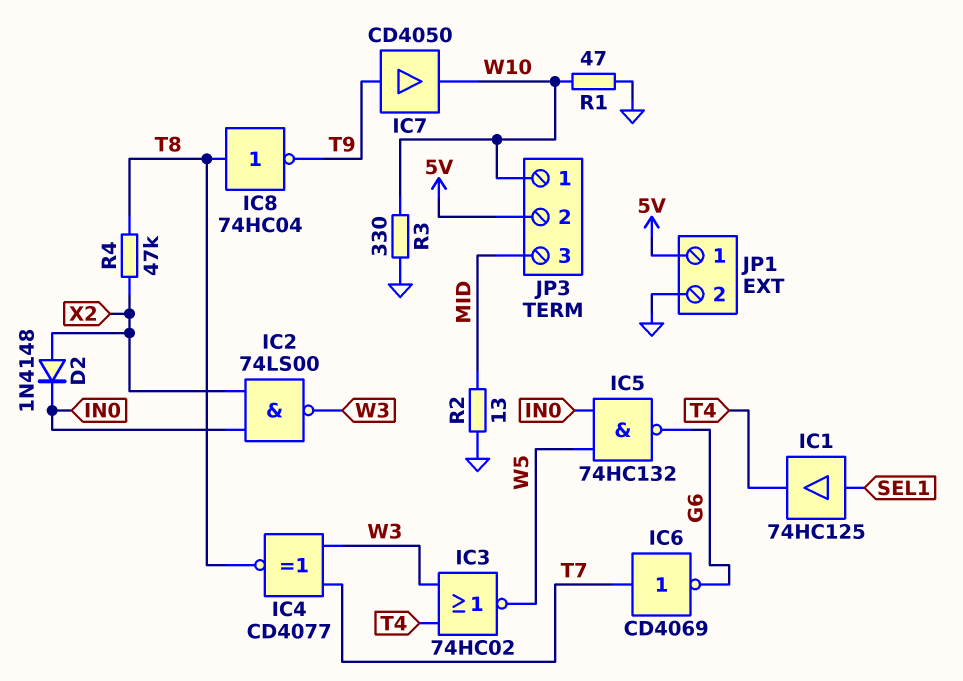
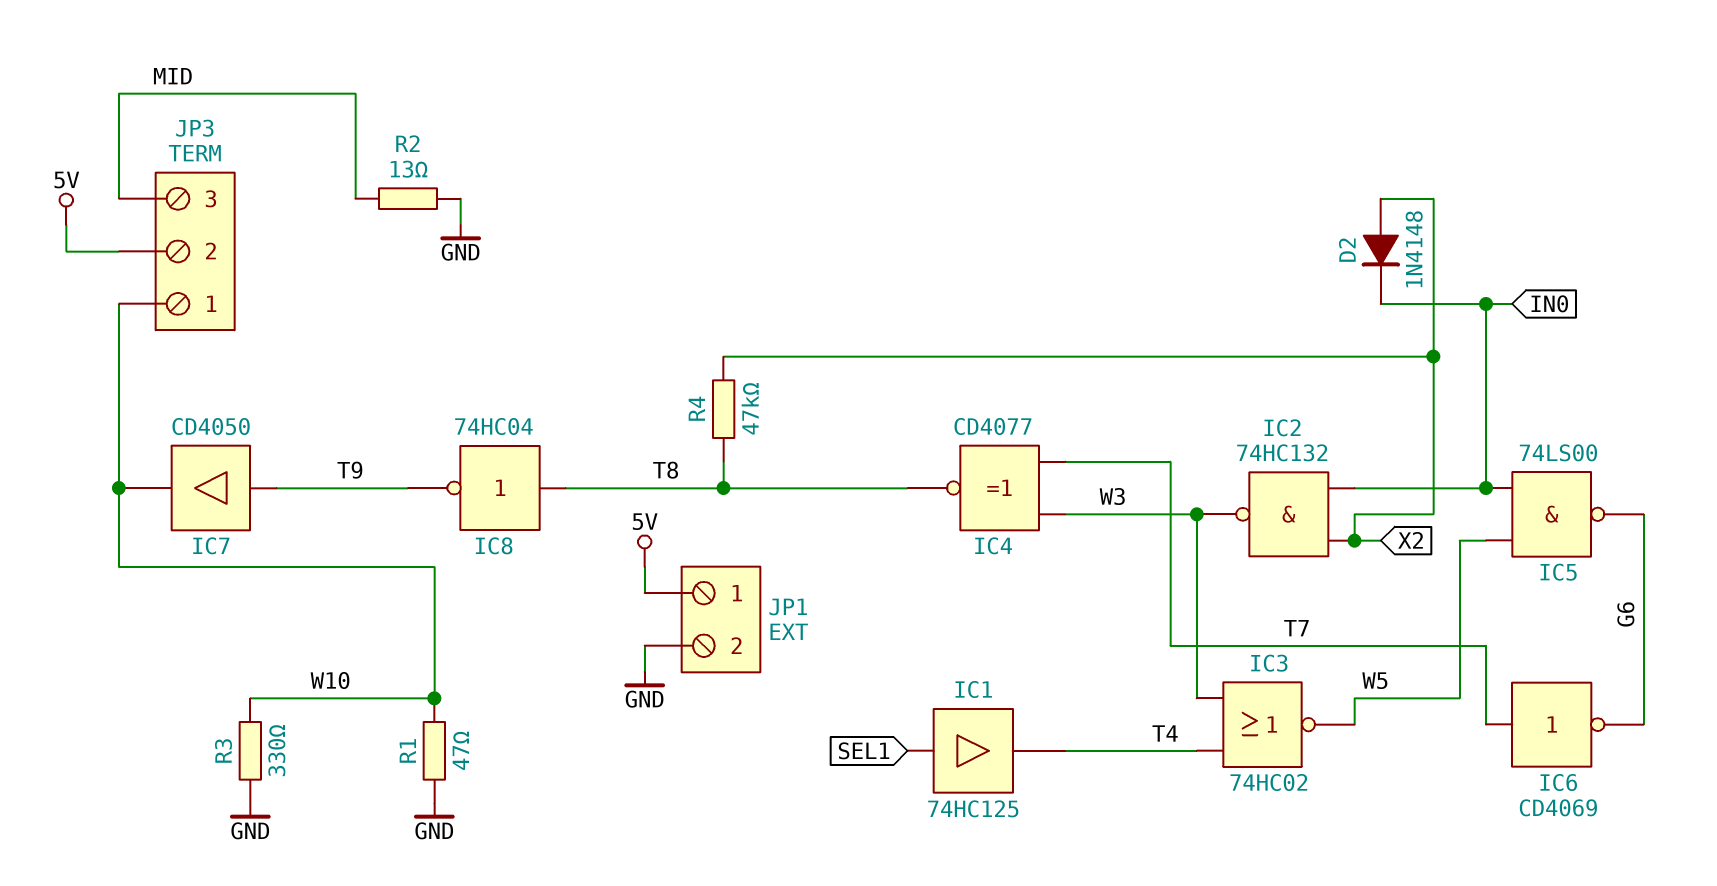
IC2: NAND 74LS00 (in IN0, in X2, out W3) -> NAND 74HC132 (in IN0, in X2, out W3)
IC5: NAND 74HC132 (in IN0, in W5, out G6) -> NAND 74LS00 (in IN0, in W5, out G6)

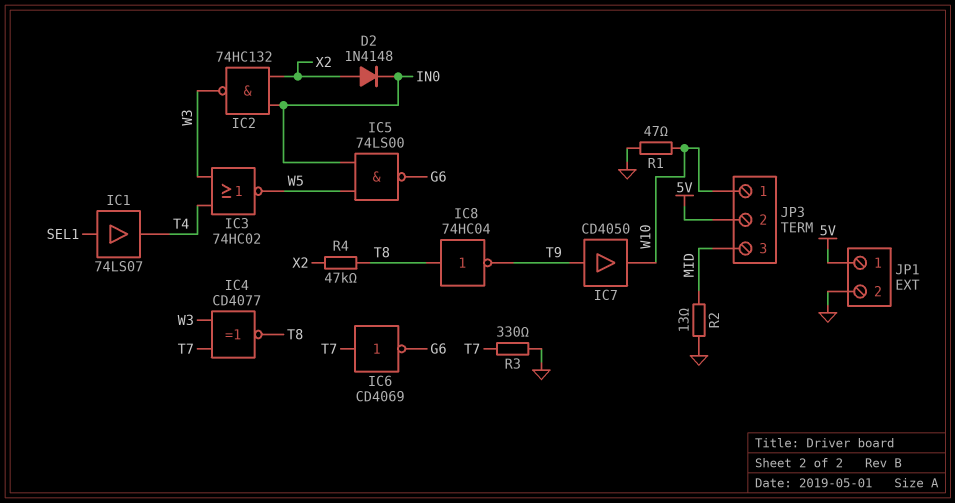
IC1: buffer 74HC125 (in SEL1, out T4) -> buffer 74LS07 (in SEL1, out T4)
R3: 330 (GND, W10) -> 330 (GND, T7)

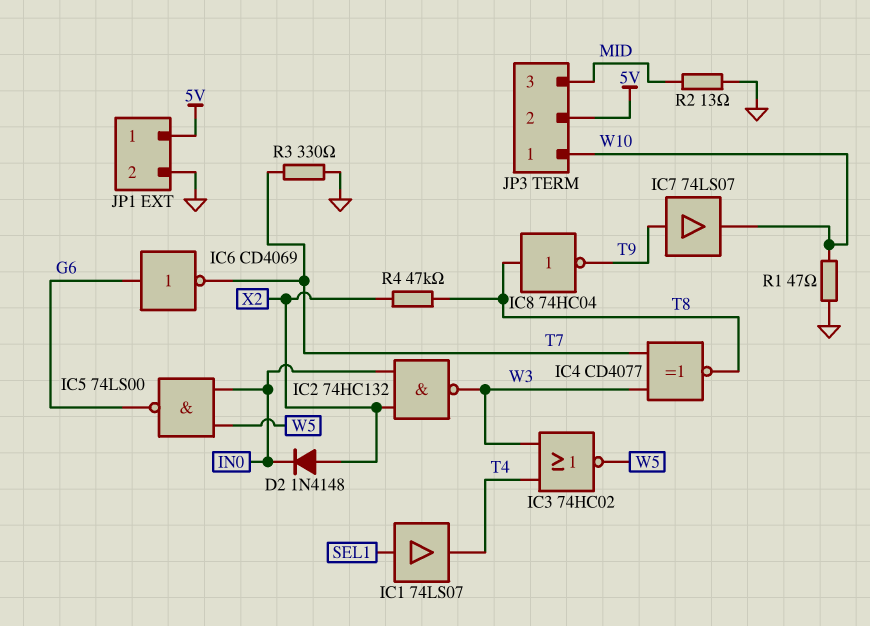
IC6: NOT CD4069 (in T7, out G6) -> NOT CD4069 (in G6, out T7)
IC7: buffer CD4050 (in T9, out W10) -> buffer 74LS07 (in T9, out W10)

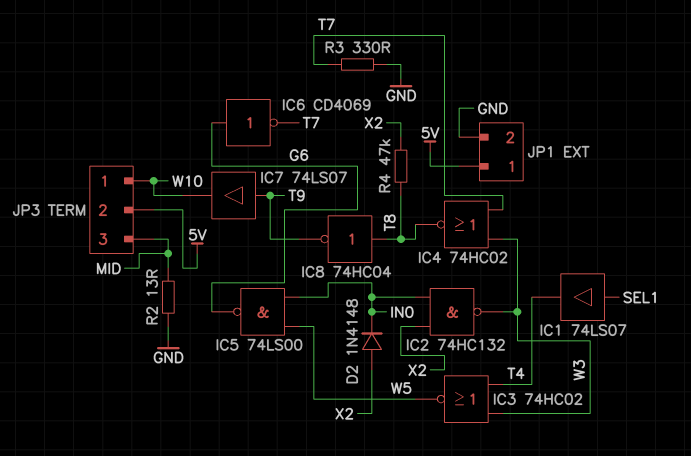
IC4: XNOR CD4077 (in T7, in W3, out T8) -> NOR 74HC02 (in T7, in W3, out T8)
R1: 47 (GND, W10) -> none

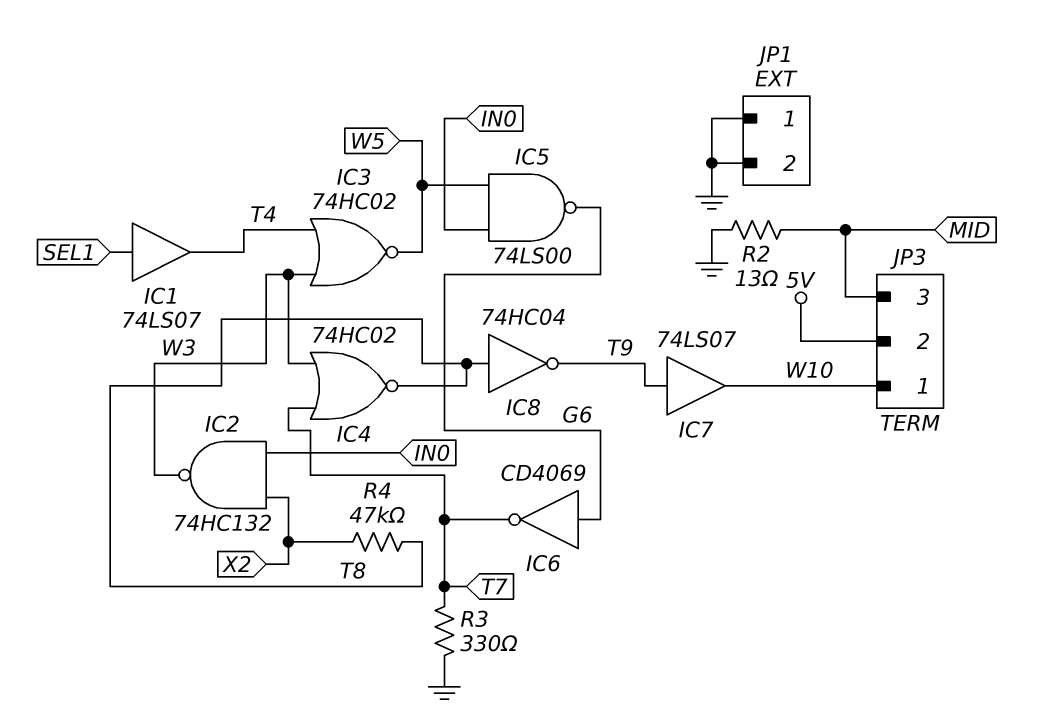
D2: diode 1N4148 (A X2, K IN0) -> none
JP1 pin 1: 5V -> GND

